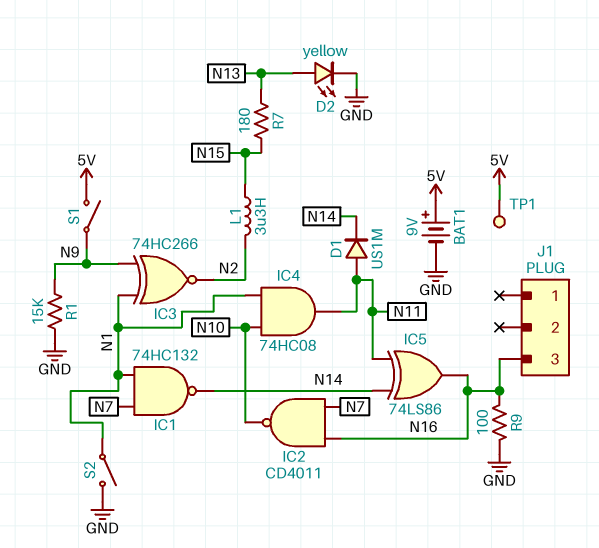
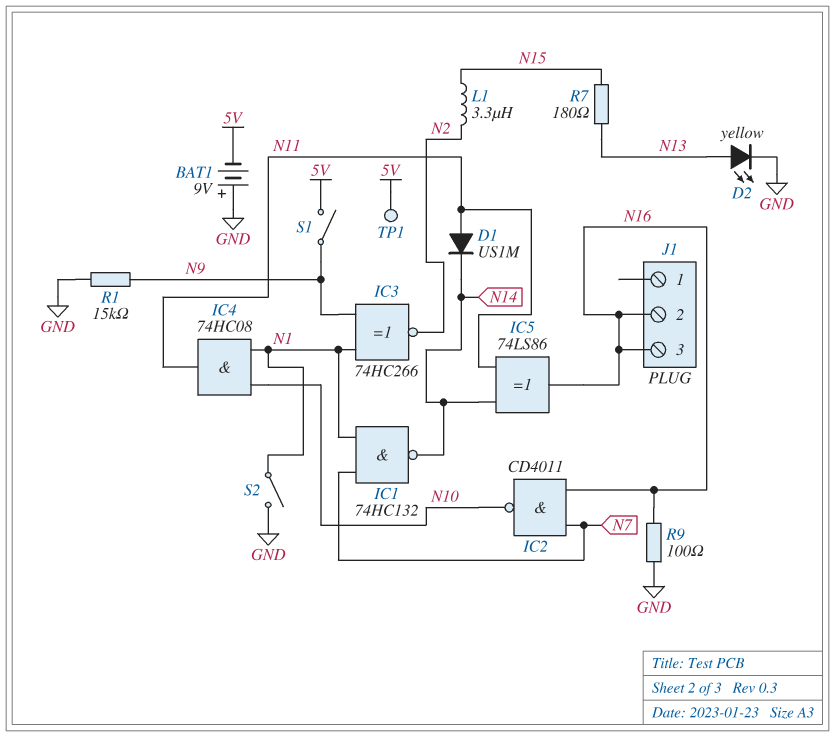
BAT1: 9V (plus 5V, minus GND) -> 9V (plus GND, minus 5V)
J1 pin 2: none -> N16

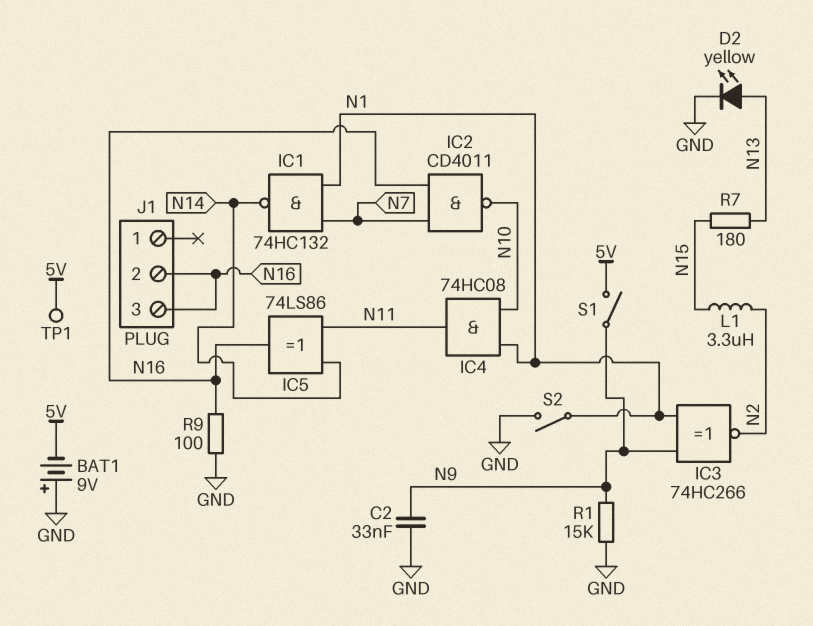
C2: none -> 33nF (GND, N9)
D1: diode US1M (A N11, K N14) -> none

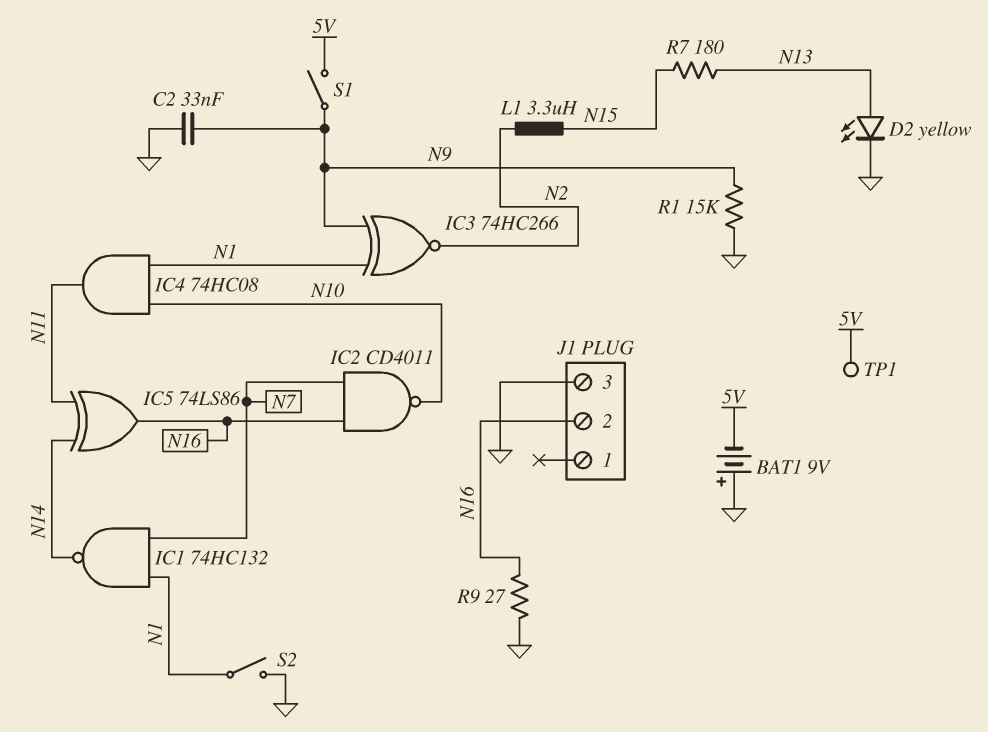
J1 pin 3: N16 -> GND
R9: 100 (GND, N16) -> 27 (GND, N16)

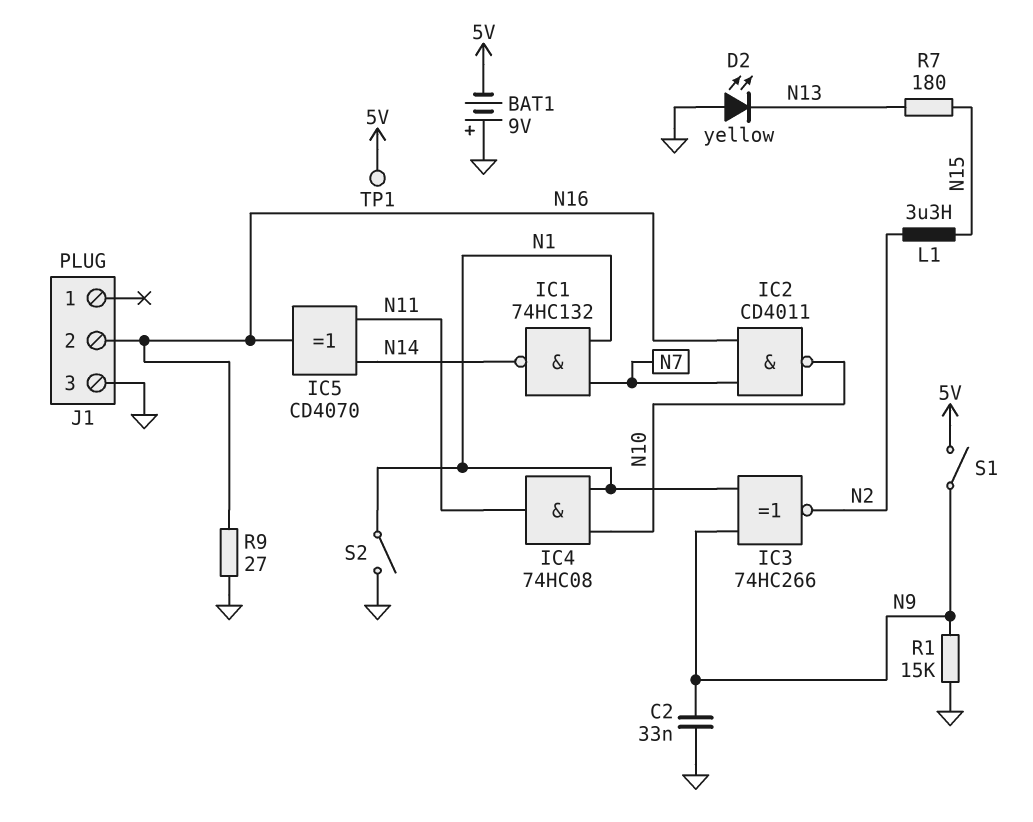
D2: LED yellow (A N13, K GND) -> LED yellow (A GND, K N13)
IC5: XOR 74LS86 (in N11, in N14, out N16) -> XOR CD4070 (in N11, in N14, out N16)

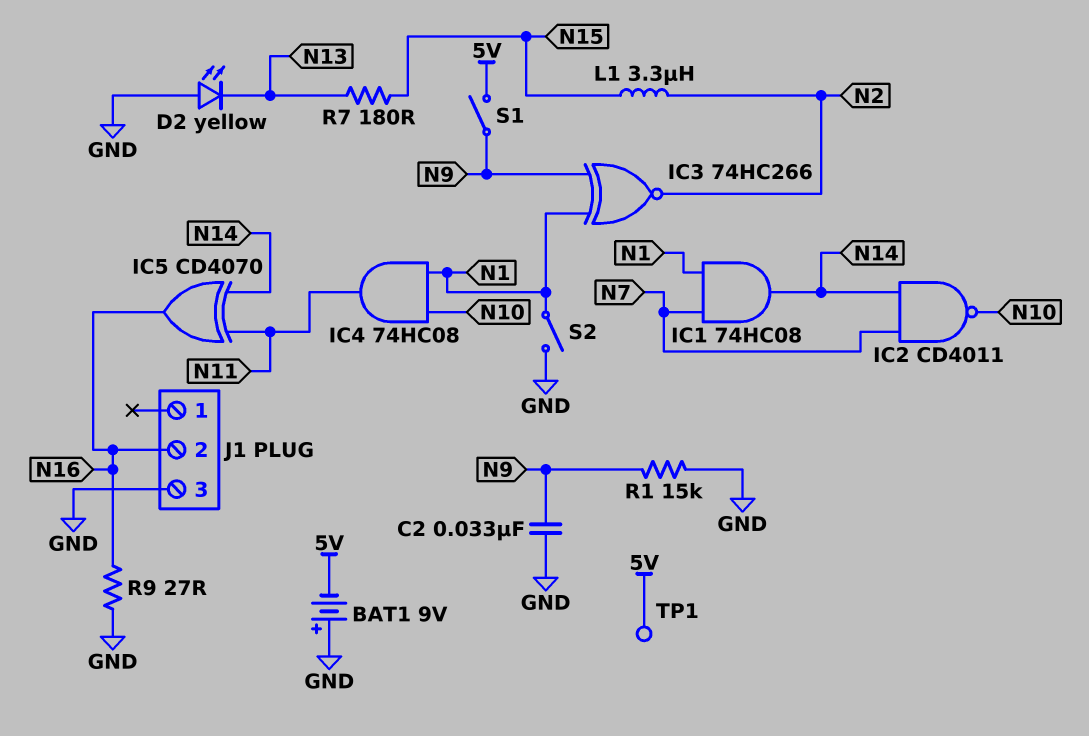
IC1: NAND 74HC132 (in N1, in N7, out N14) -> AND 74HC08 (in N1, in N7, out N14)
IC2: NAND CD4011 (in N7, in N16, out N10) -> NAND CD4011 (in N7, in N14, out N10)

